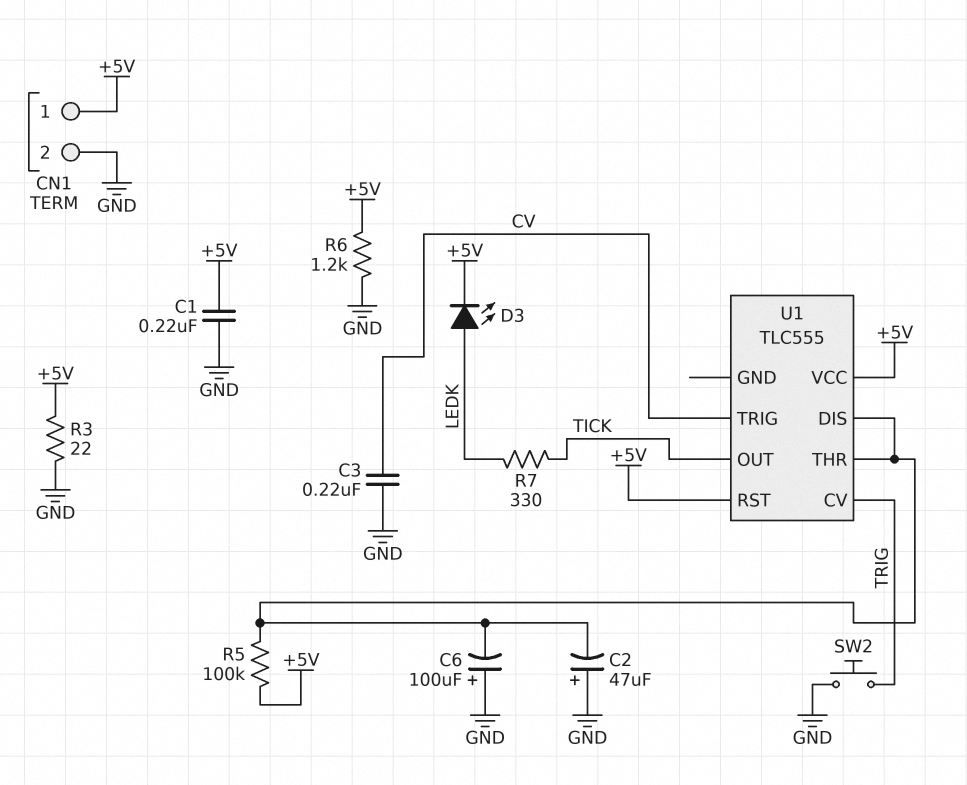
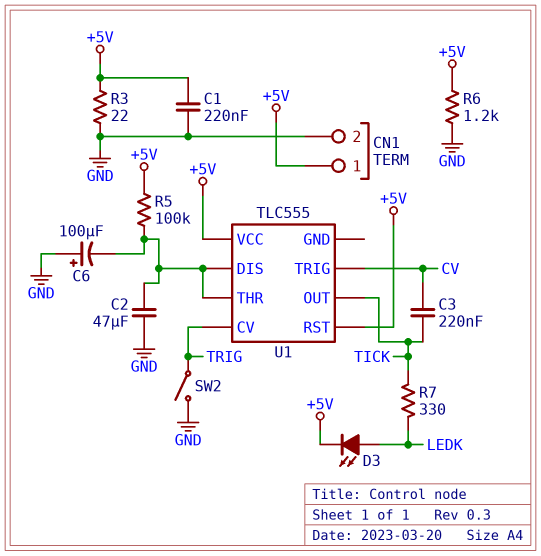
C2: 47uF (plus GND, minus U1/DIS) -> 47uF (GND, U1/DIS)
C3: 220nF (CV, GND) -> 220nF (CV, TICK)
SW2: button (GND, TRIG) -> switch (GND, TRIG)

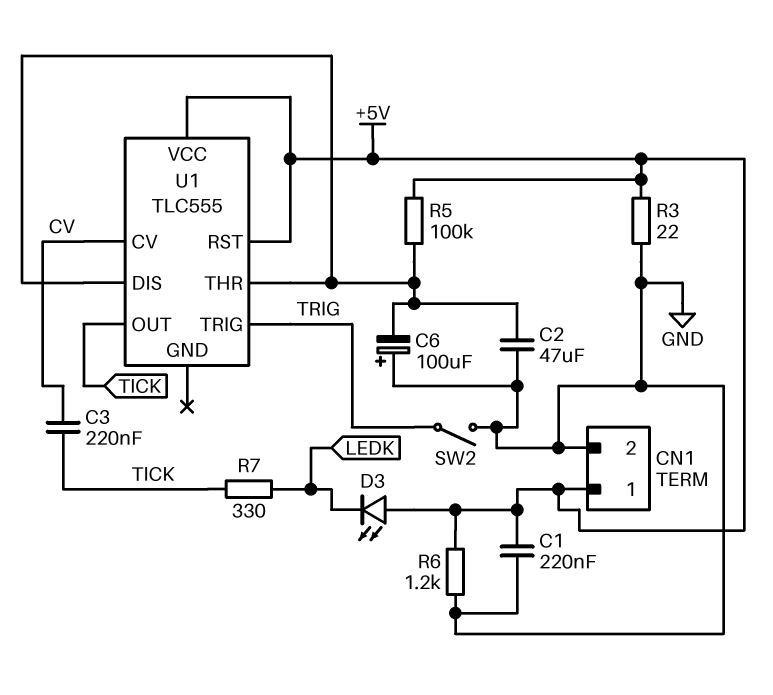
D3: LED (A LEDK, K +5V) -> LED (A +5V, K LEDK)
U1 pin CV: TRIG -> CV
U1 pin TRIG: CV -> TRIG

